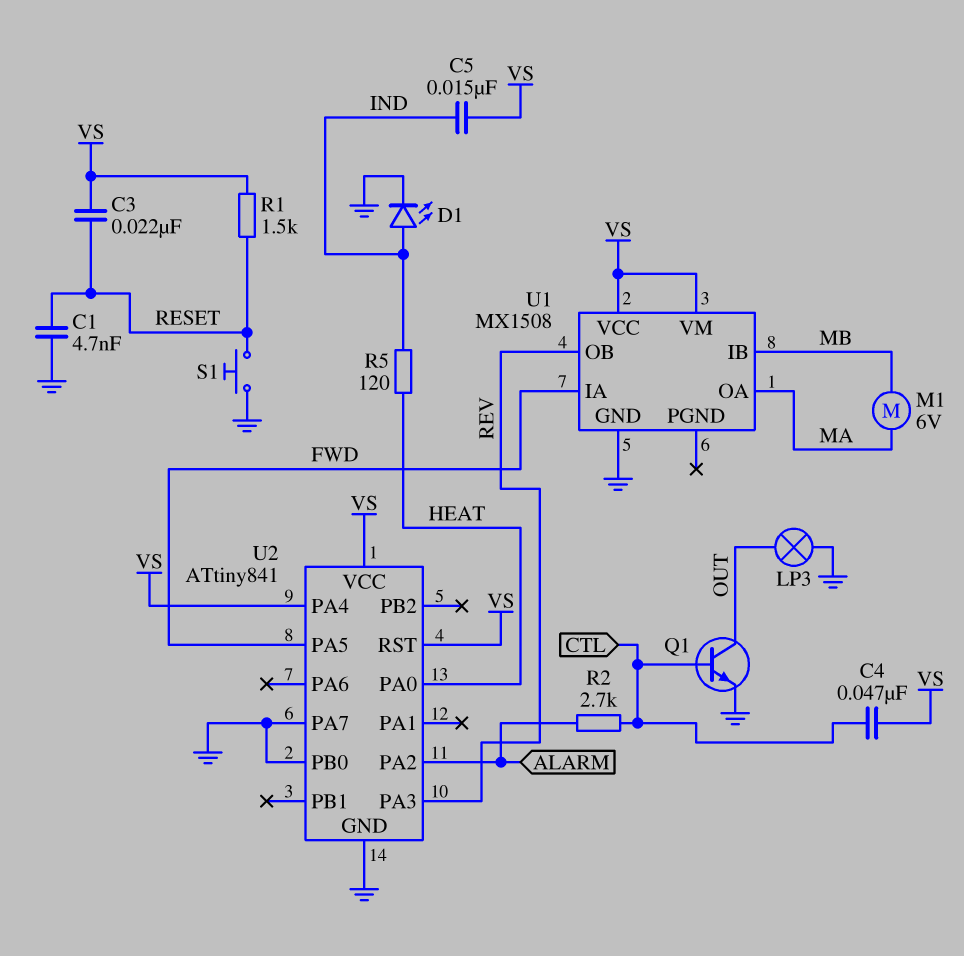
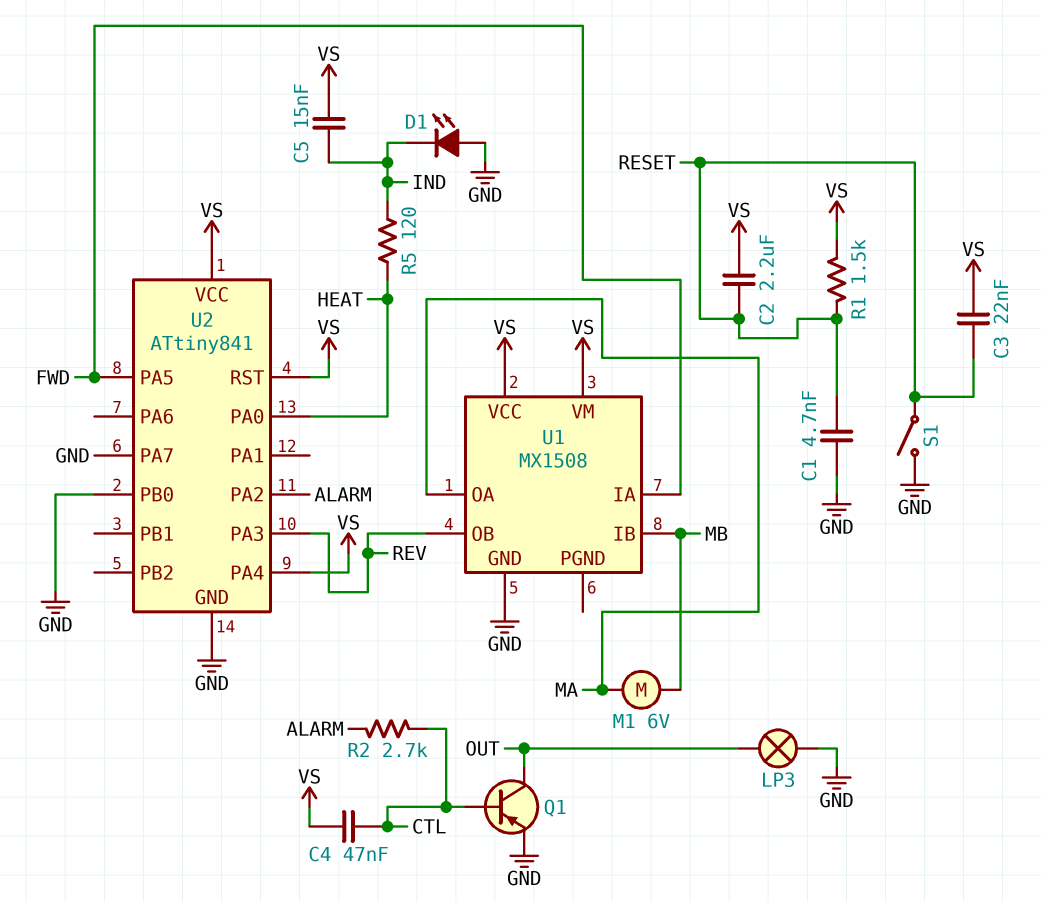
C2: none -> 2.2uF (RESET, VS)
D1: LED (A IND, K GND) -> LED (A GND, K IND)
Q1: NPN (B CTL, C OUT, E GND) -> PNP (B CTL, C OUT, E GND)
S1: button (GND, RESET) -> switch (GND, RESET)

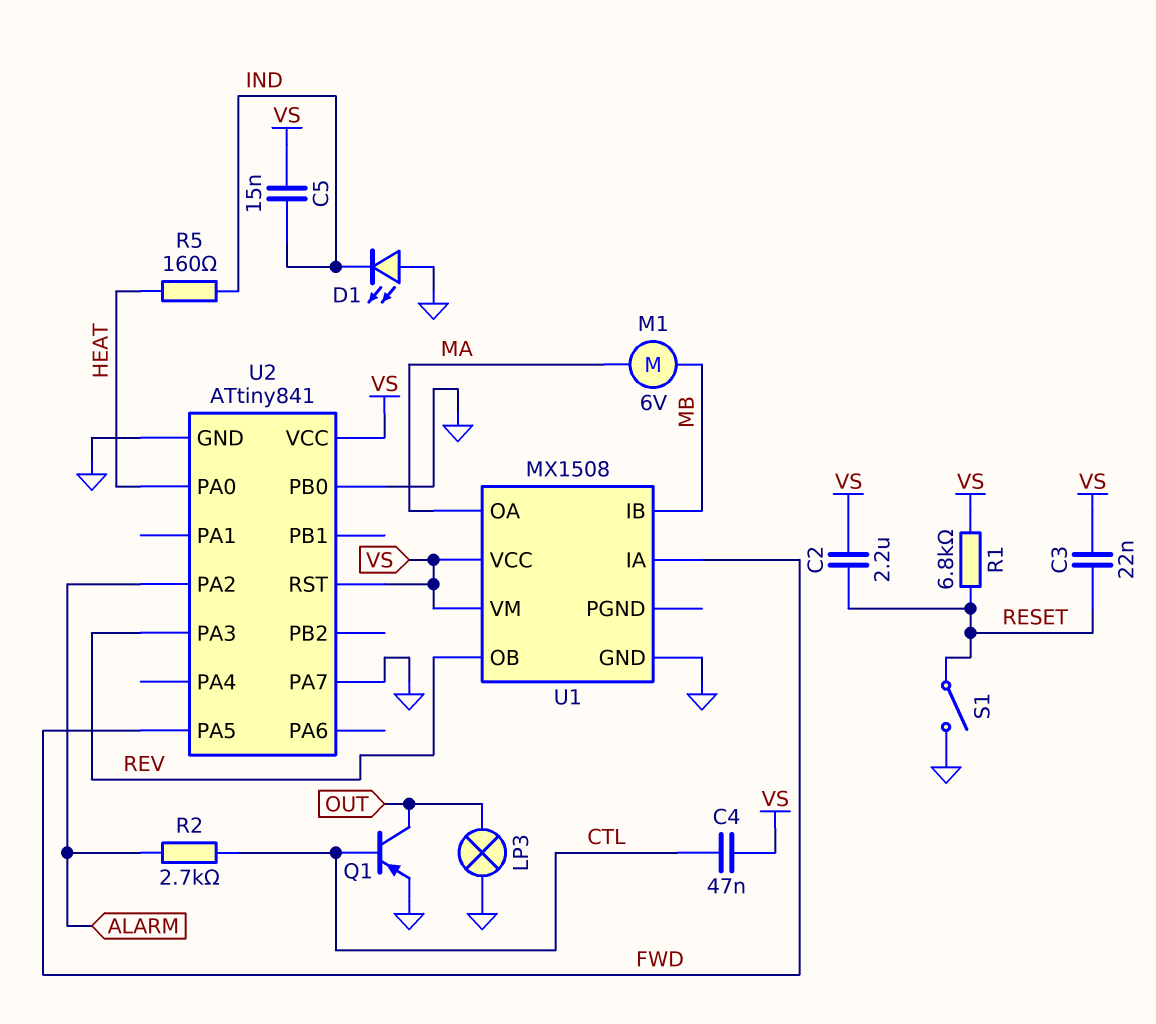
C1: 4.7nF (GND, RESET) -> none
R1: 1.5k (RESET, VS) -> 6.8k (RESET, VS)
R5: 120 (HEAT, IND) -> 160 (HEAT, IND)
U2 pin PA4: VS -> none

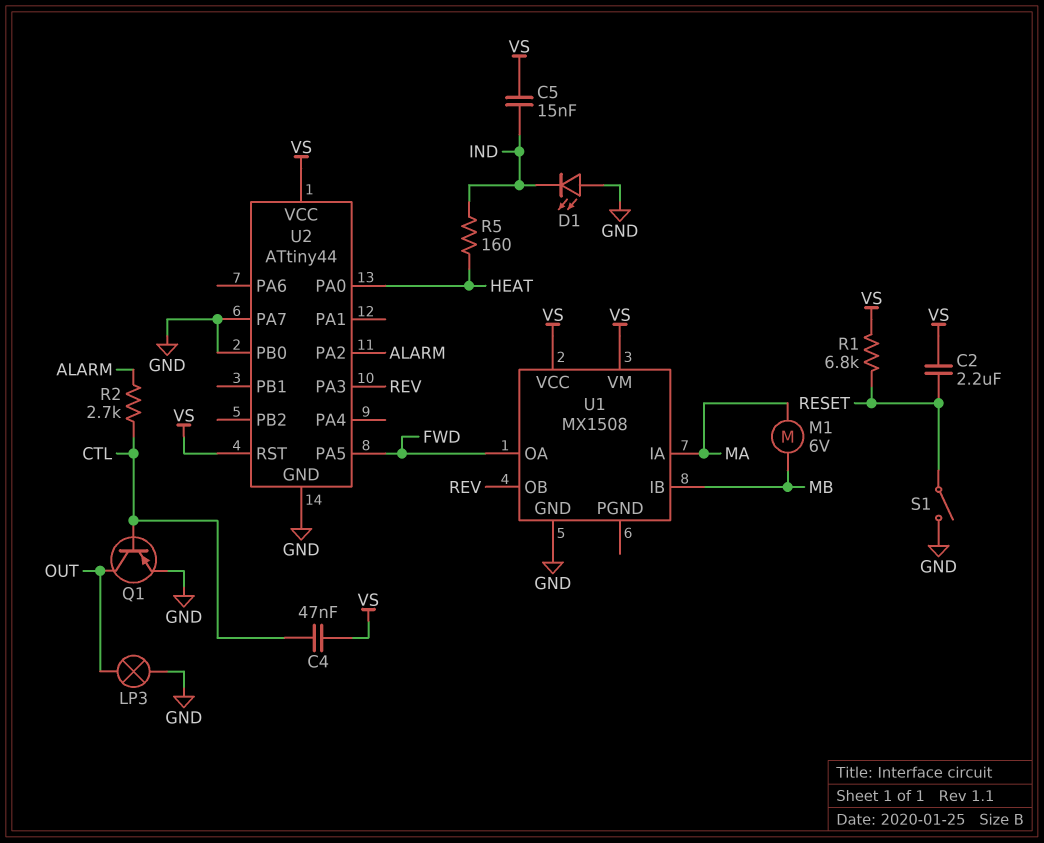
C3: 22nF (RESET, VS) -> none
U1 pin IA: FWD -> MA
U1 pin OA: MA -> FWD
U2: ATtiny841 -> ATtiny44

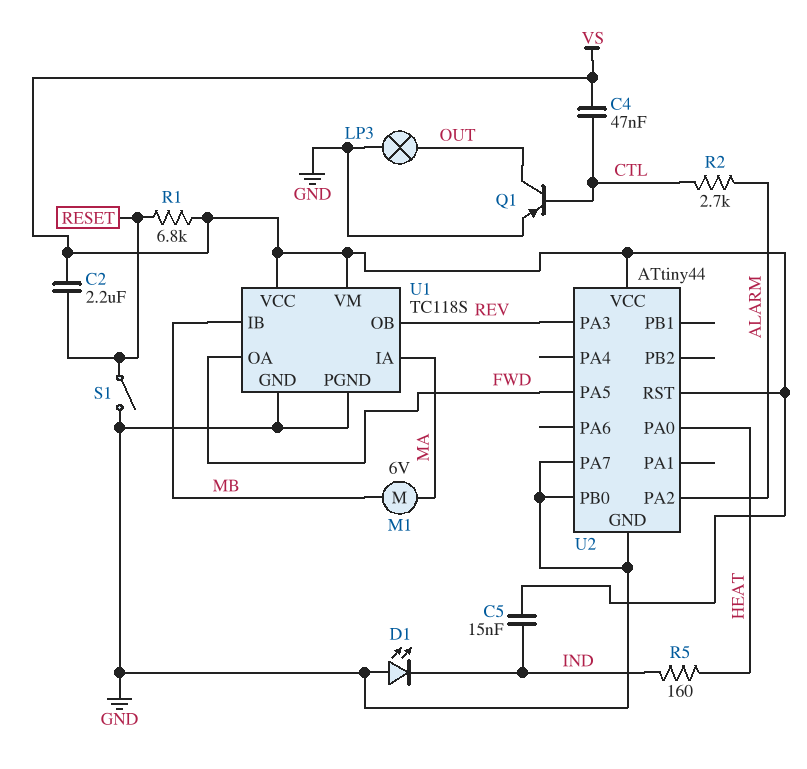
U1: MX1508 -> TC118S
U1 pin PGND: none -> GND

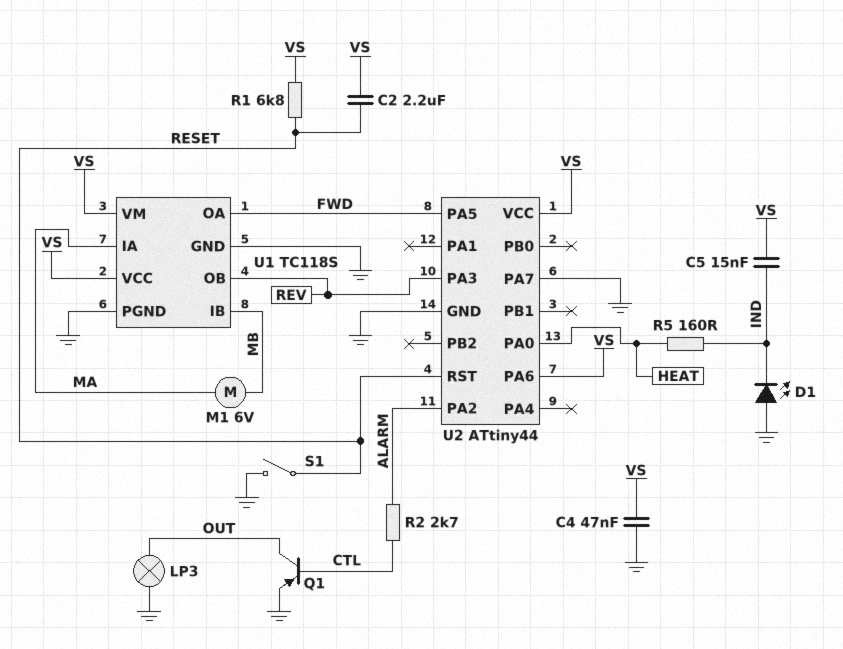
C4: 47nF (CTL, VS) -> 47nF (GND, VS)
U2 pin PA6: none -> VS
U2 pin PB0: GND -> none
U2 pin RST: VS -> RESET

